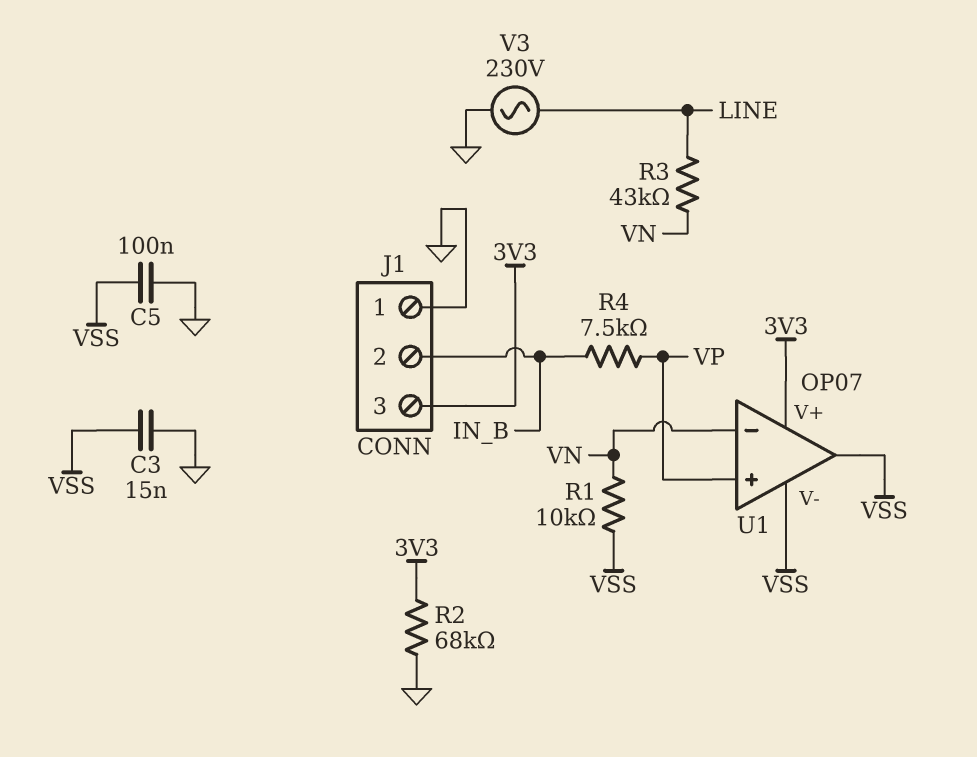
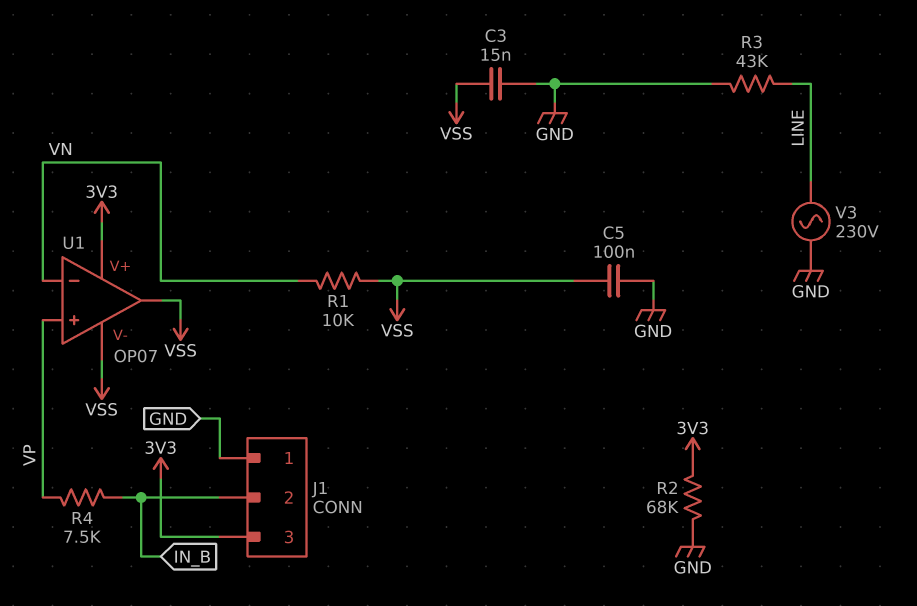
R3: 43k (LINE, VN) -> 43k (GND, LINE)

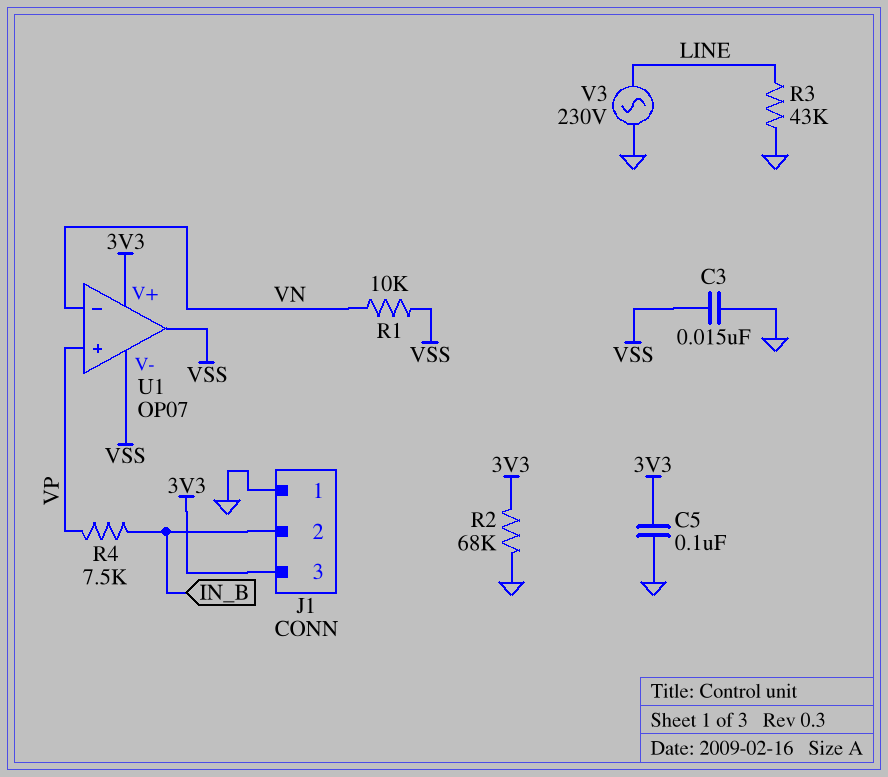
C5: 100nF (GND, VSS) -> 100nF (3V3, GND)

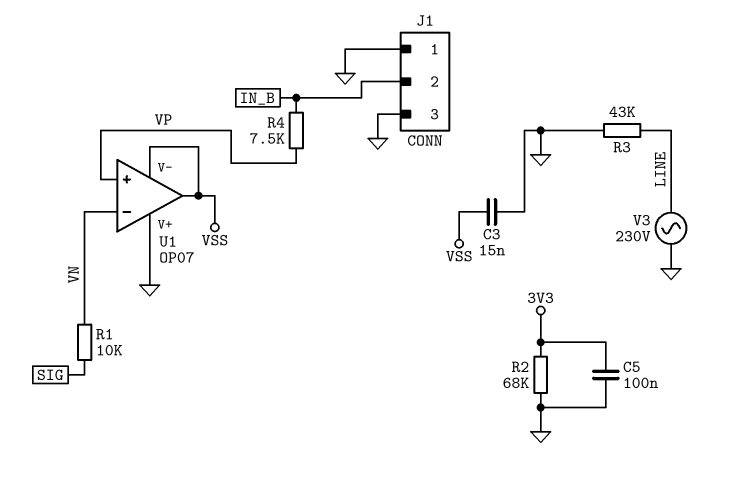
J1 pin 3: 3V3 -> GND
R1: 10k (VN, VSS) -> 10k (SIG, VN)
U1 pin V+: 3V3 -> GND

